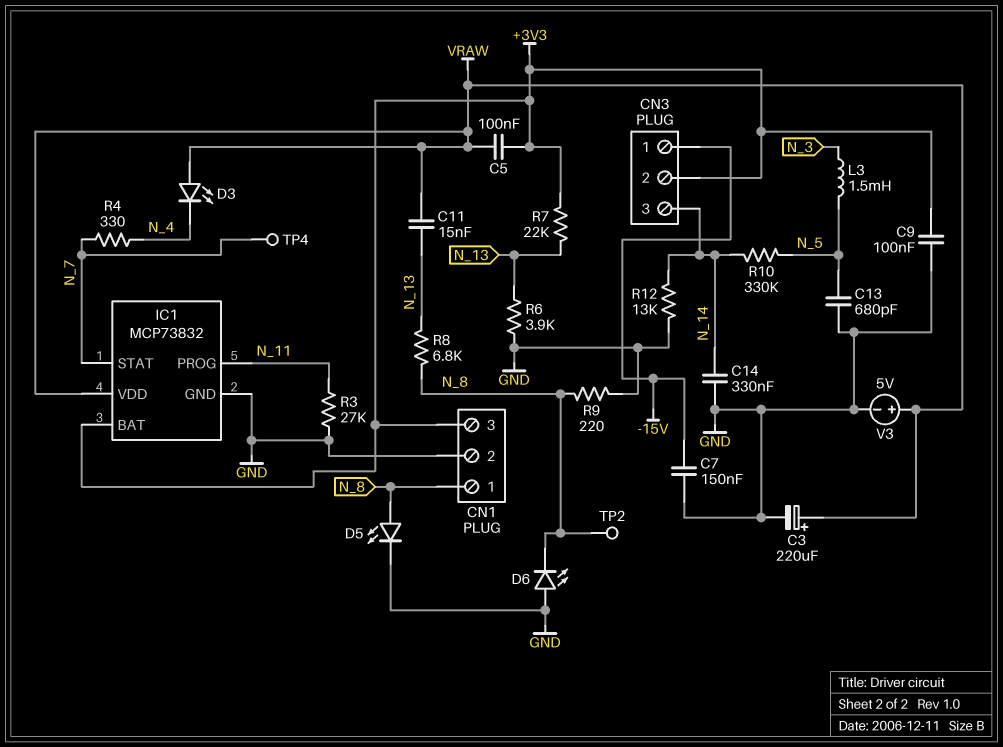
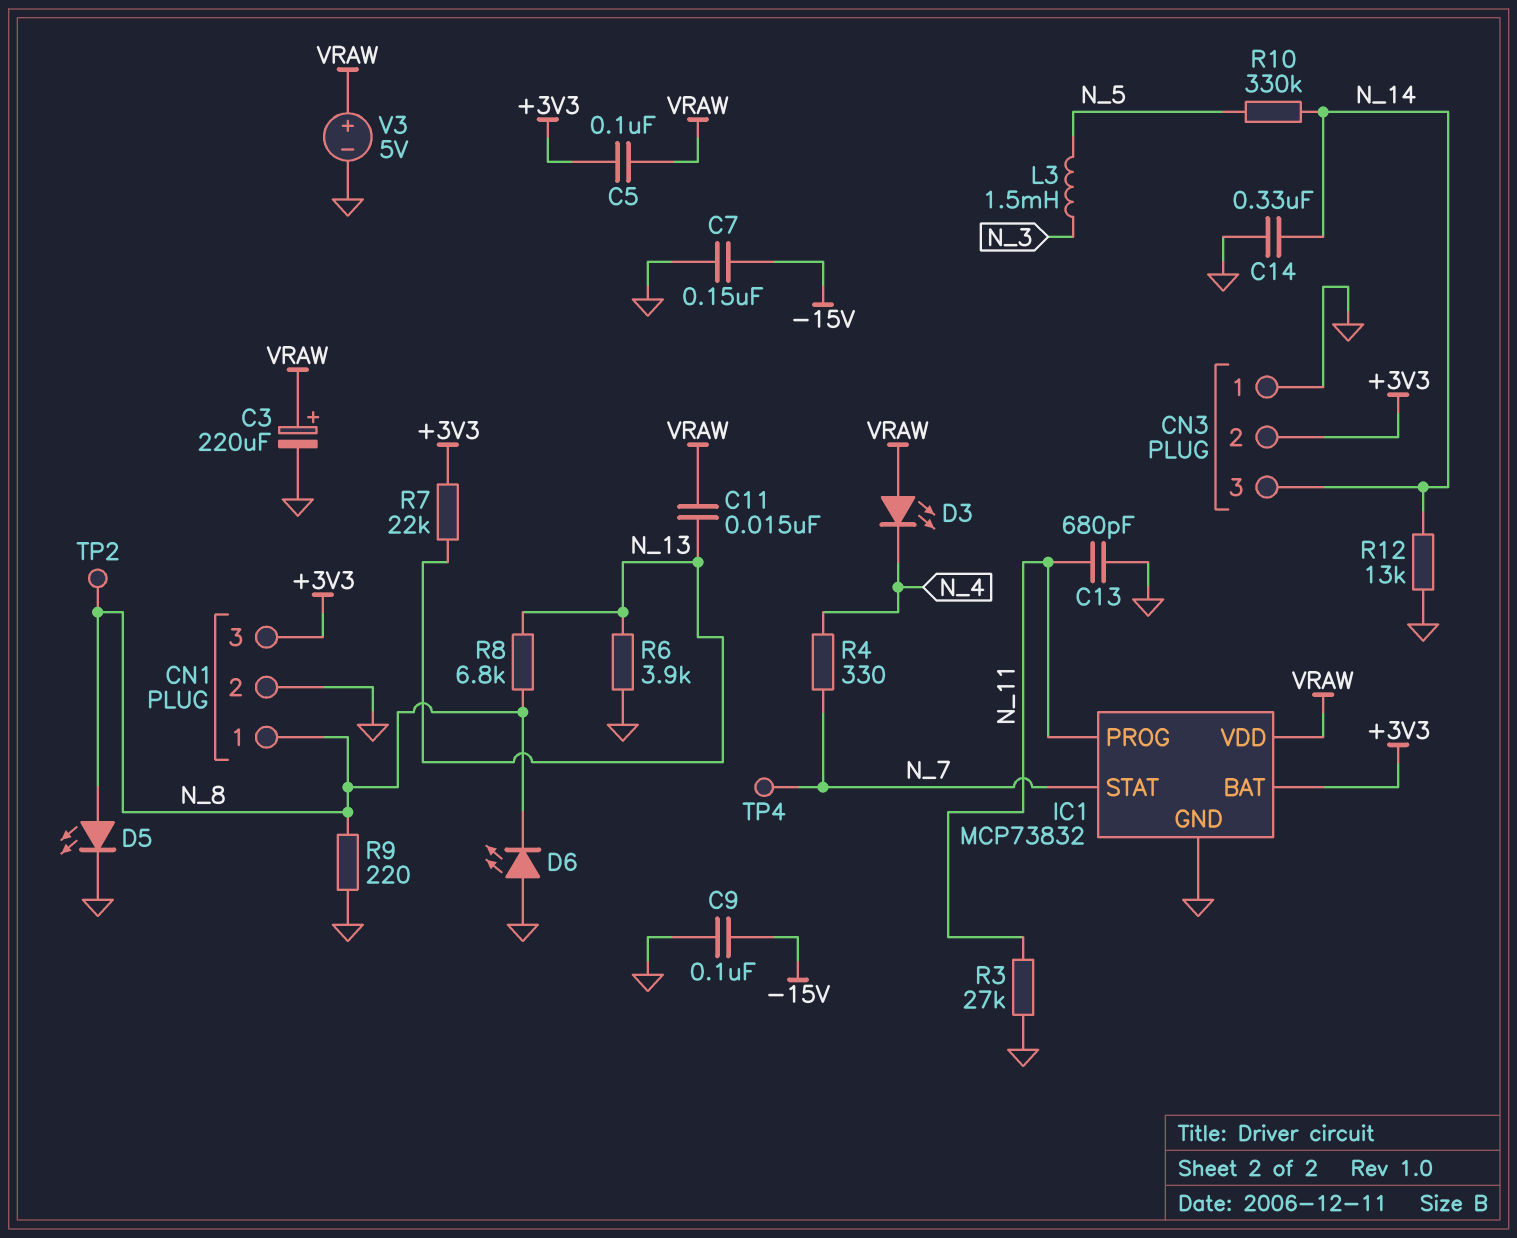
C9: 100nF (+3V3, GND) -> 100nF (-15V, GND)
C13: 680pF (GND, N_5) -> 680pF (GND, N_11)
CN3 pin 1: -15V -> GND

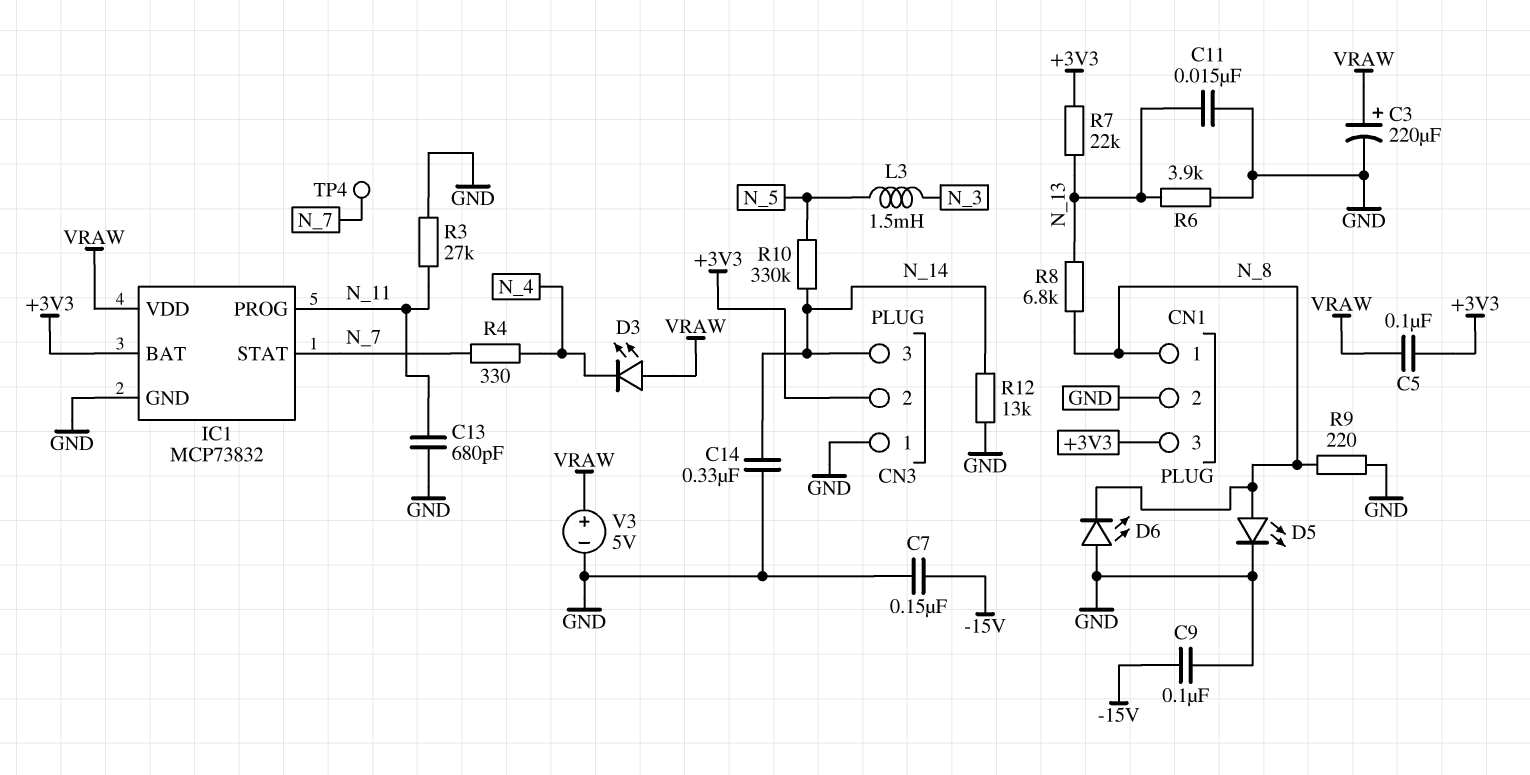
C11: 15nF (N_13, VRAW) -> 15nF (GND, N_13)
TP2: test point (N_8) -> none

